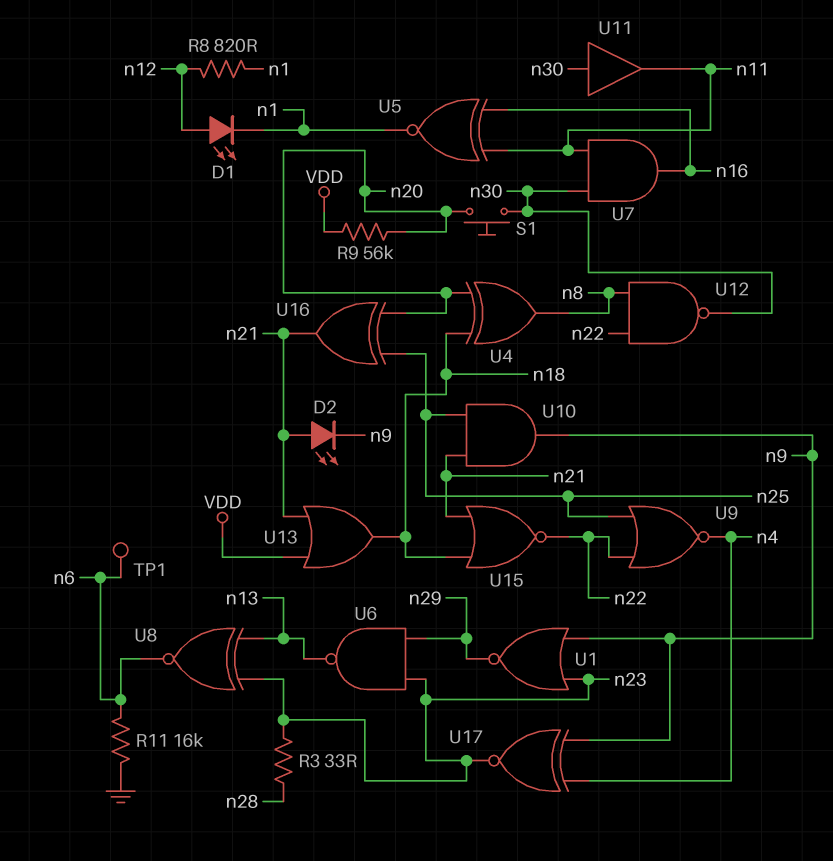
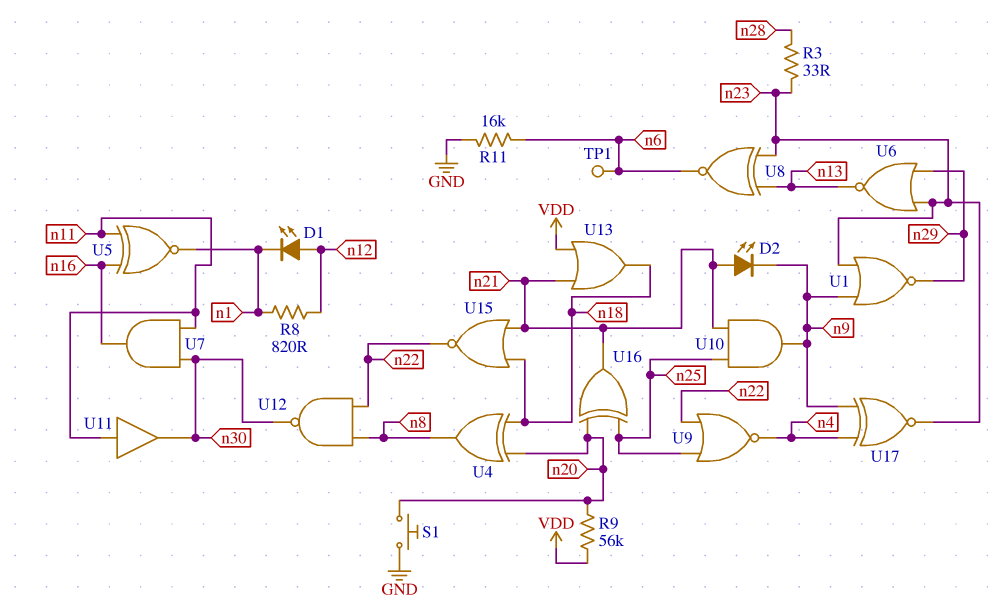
S1: button (n20, n30) -> button (GND, n20)
U6: NAND (in n23, in n29, out n13) -> NOR (in n23, in n29, out n13)
U11: buffer (in n30, out n11) -> buffer (in n11, out n30)

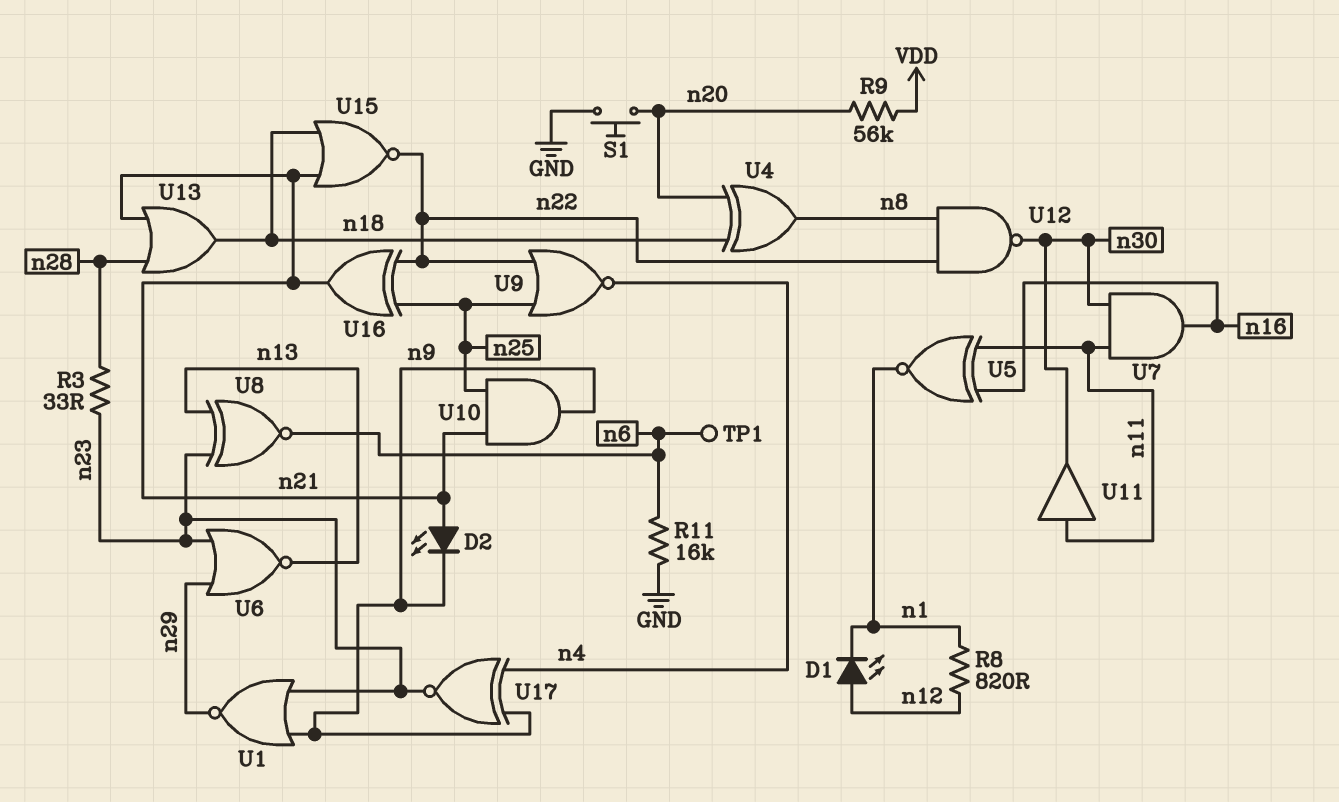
U13: OR (in VDD, in n21, out n18) -> OR (in n21, in n28, out n18)
U16: XOR (in n20, in n25, out n21) -> XOR (in n22, in n25, out n21)

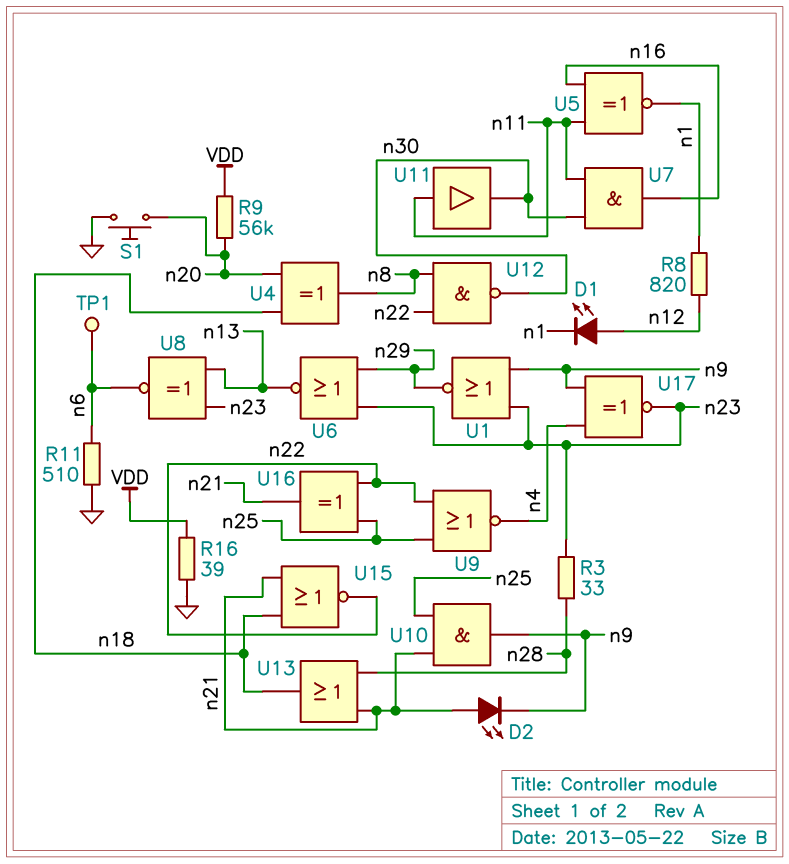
R11: 16k (GND, n6) -> 510 (GND, n6)
R16: none -> 39 (GND, VDD)

